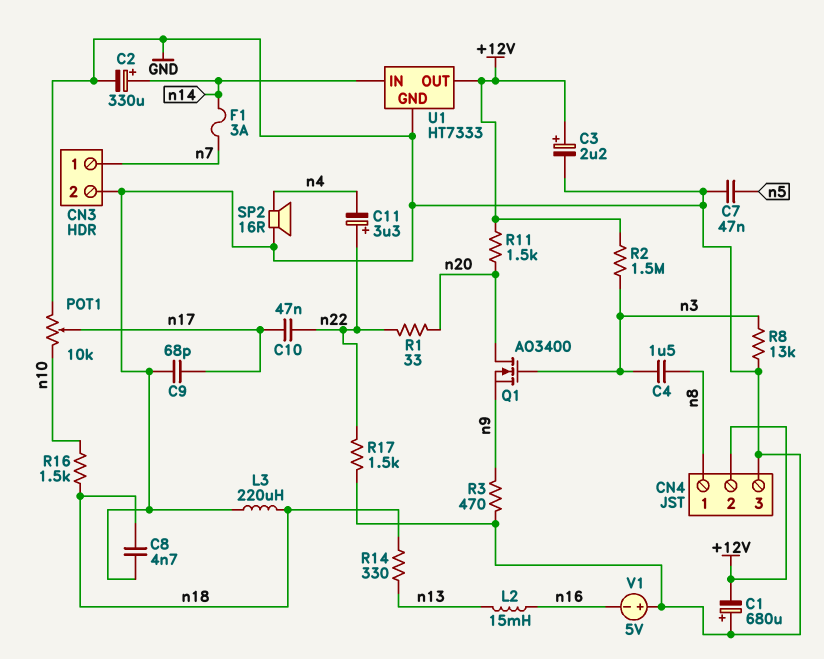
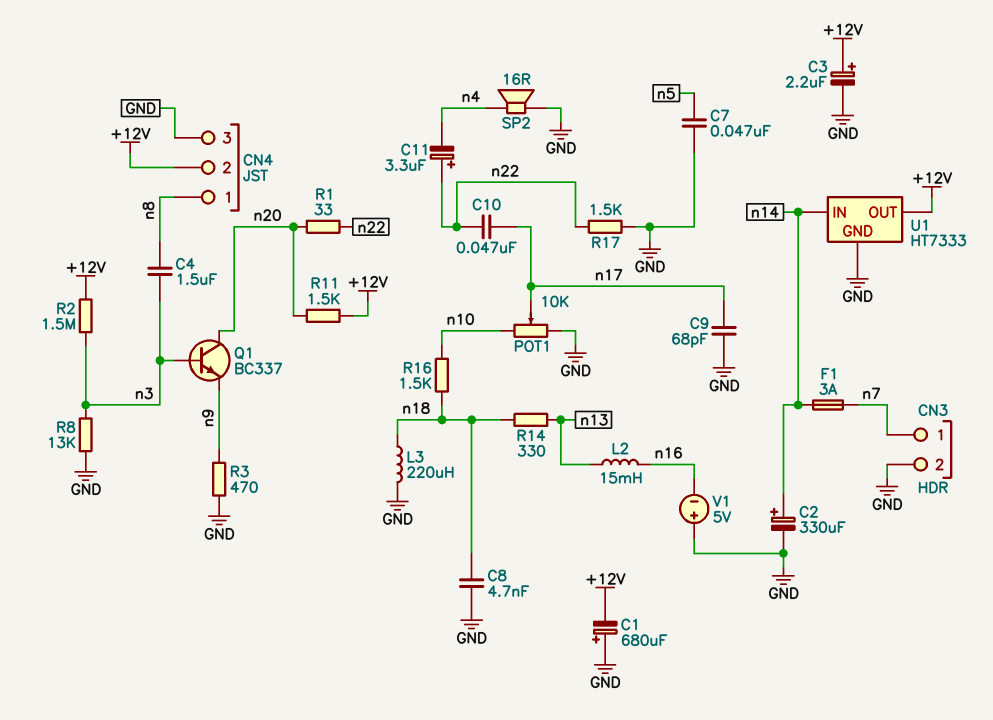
Q1: NMOS AO3400 (G n3, D n20, S n9) -> NPN BC337 (B n3, C n20, E n9)

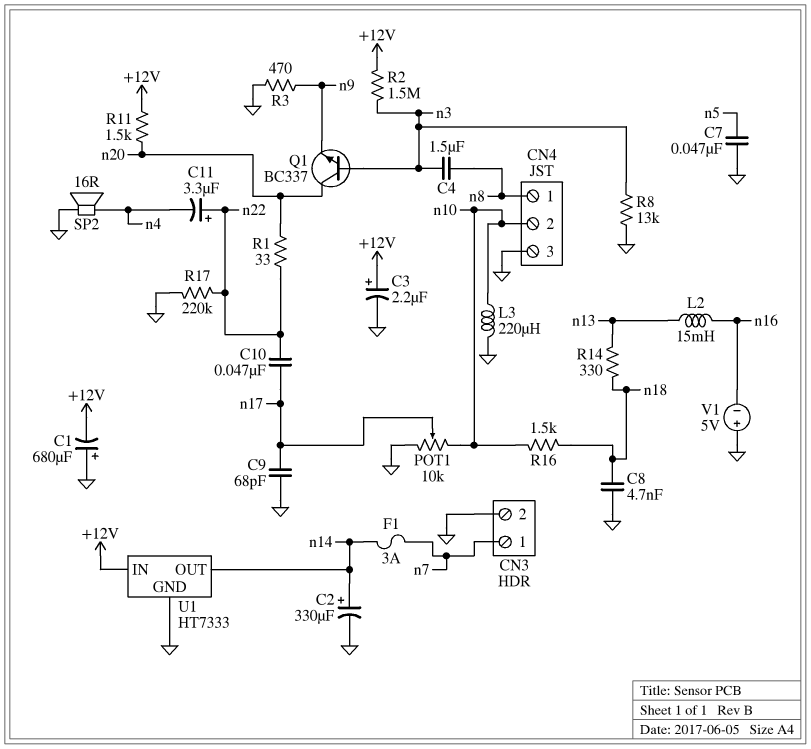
CN4 pin 2: +12V -> n10
L3: 220uH (GND, n18) -> 220uH (GND, n10)
R17: 1.5k (GND, n22) -> 220k (GND, n22)
U1 pin IN: n14 -> +12V
U1 pin OUT: +12V -> n14

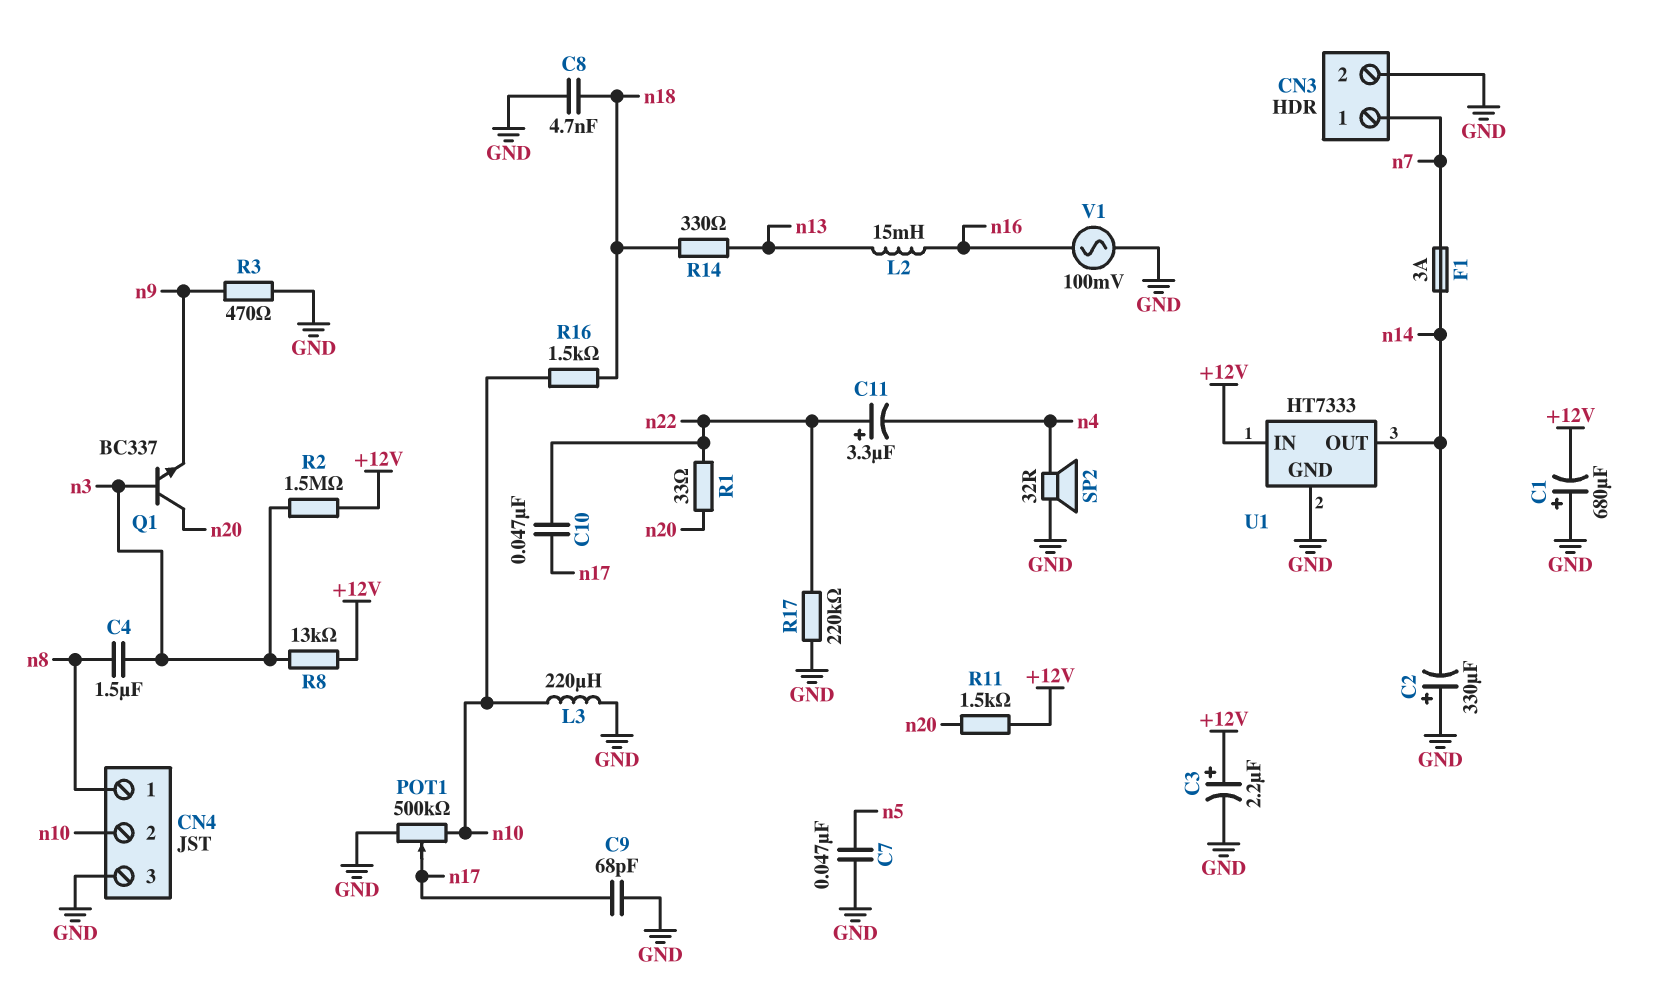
C2: 330uF (plus n14, minus GND) -> 330uF (plus GND, minus n14)
POT1: 10k (GND, n10, wiper n17) -> 500k (GND, n10, wiper n17)
R8: 13k (GND, n3) -> 13k (+12V, n3)
SP2: speaker 16R (GND, n4) -> speaker 32R (GND, n4)
V1: 5V (plus GND, minus n16) -> AC 100mV (GND, n16)

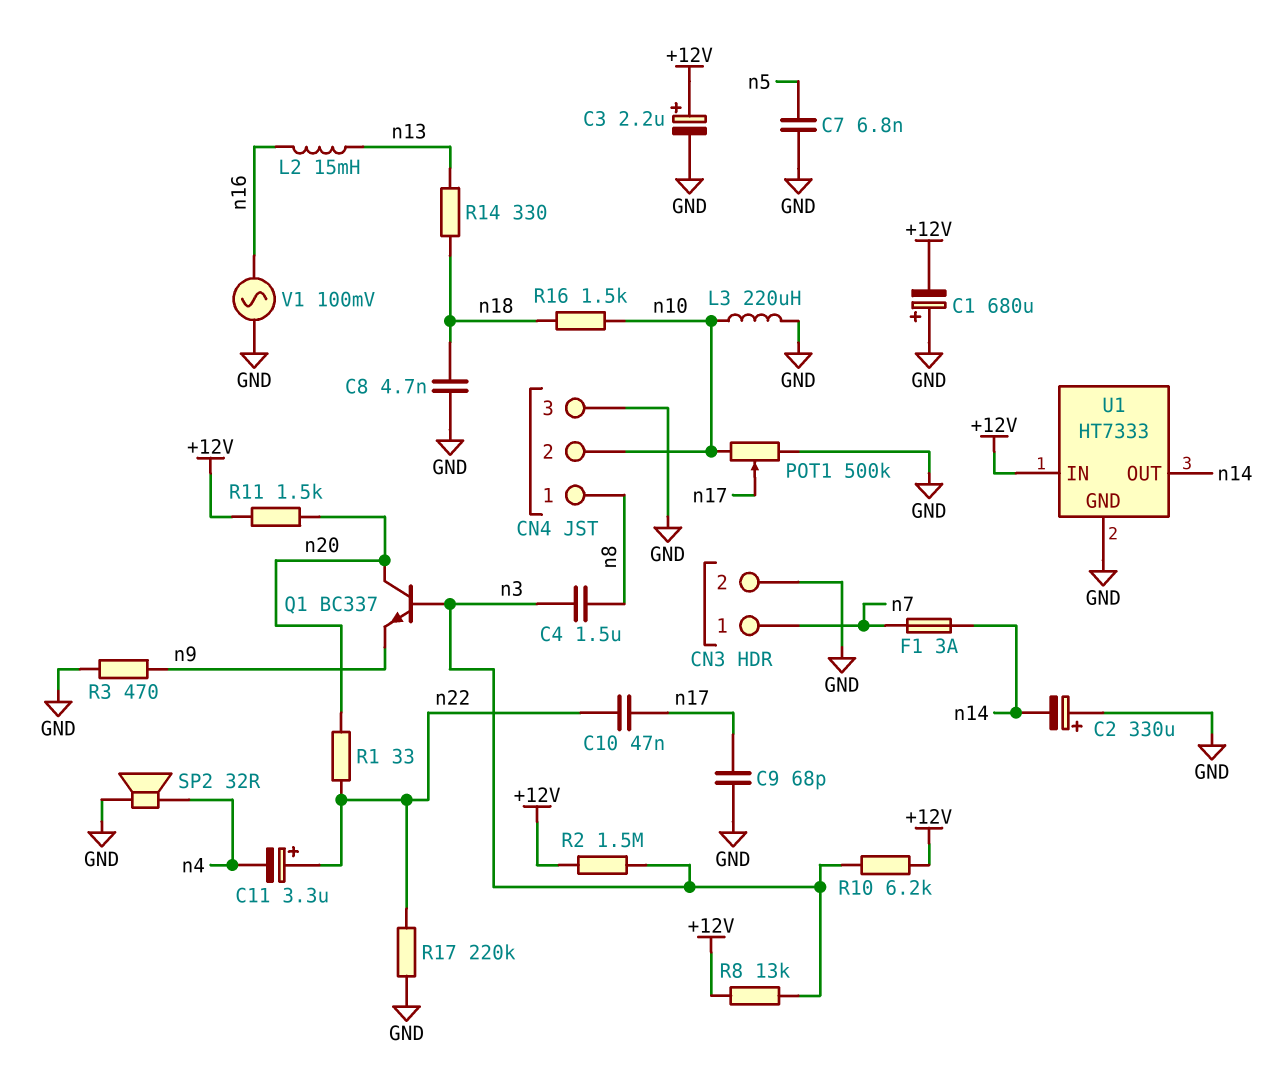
C7: 47nF (GND, n5) -> 6.8nF (GND, n5)
R10: none -> 6.2k (+12V, n3)

